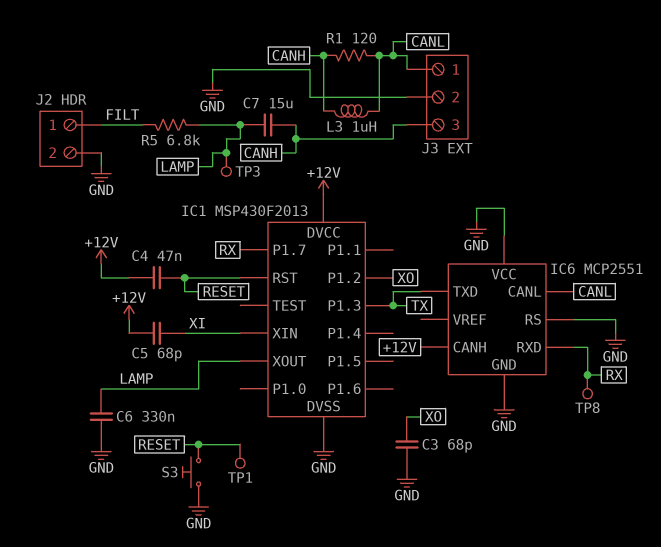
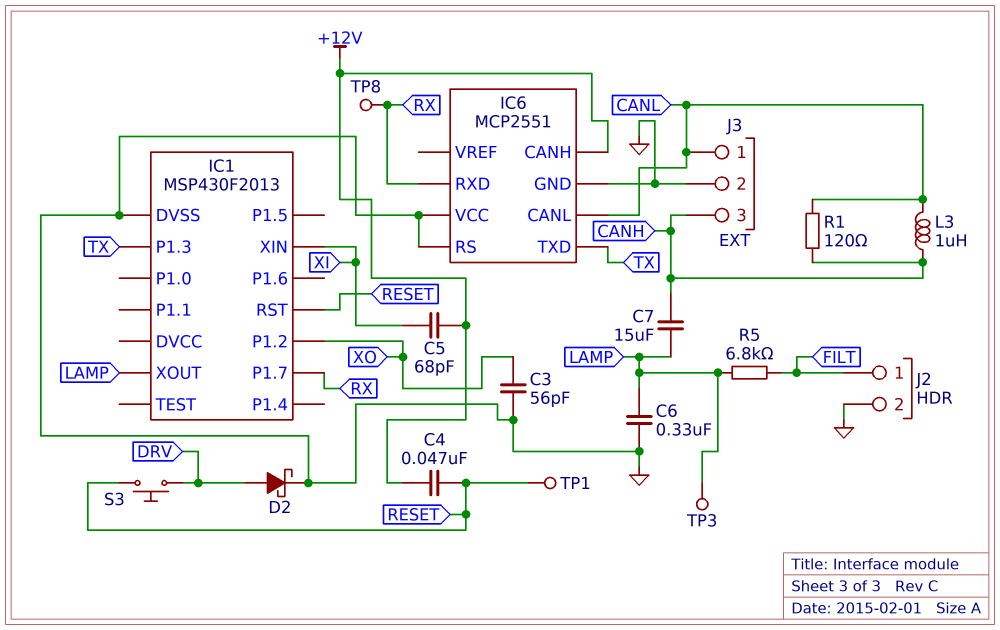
C3: 68pF (GND, XO) -> 56pF (GND, XO)
D2: none -> schottky (A DRV, K GND)
IC1 pin DVCC: +12V -> none
S3: button (GND, RESET) -> button (DRV, RESET)

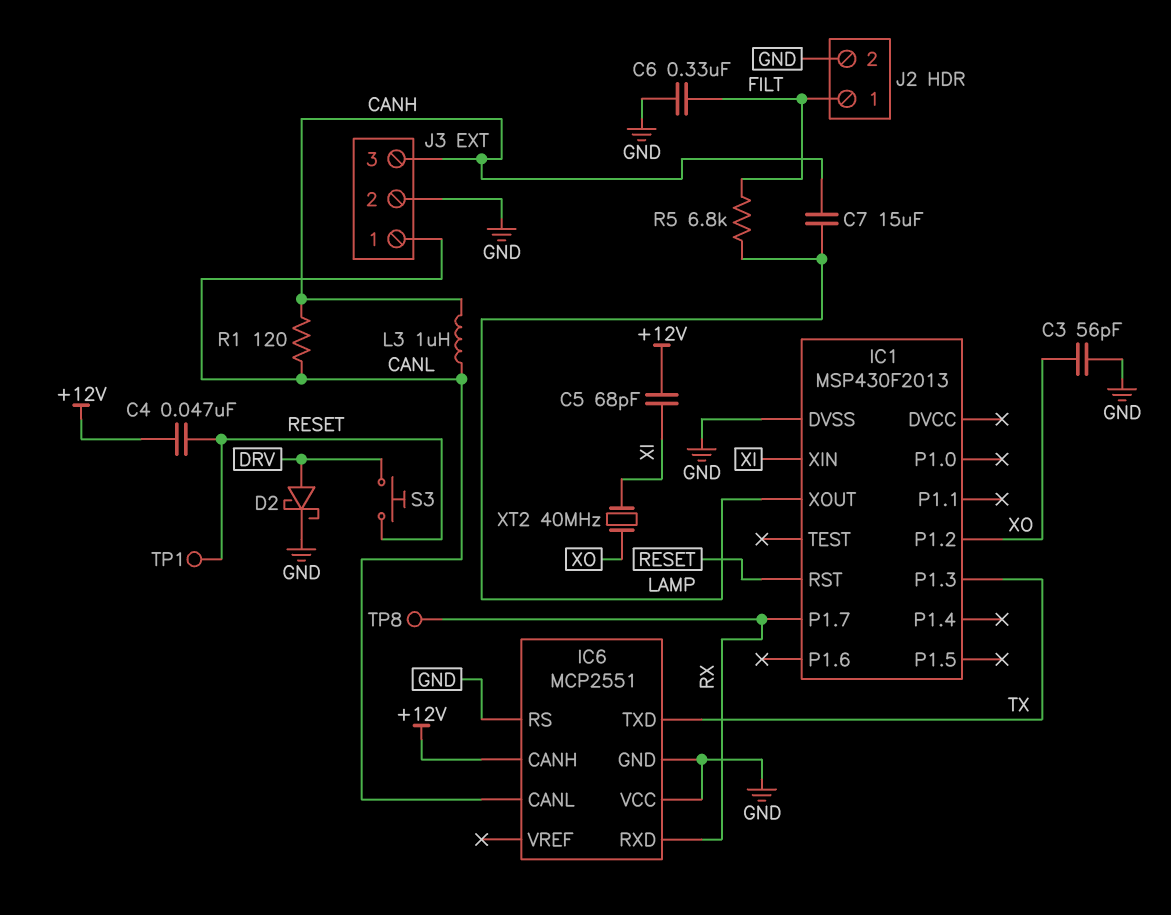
C6: 330nF (GND, LAMP) -> 330nF (FILT, GND)
TP3: test point (LAMP) -> none
XT2: none -> 40MHz (XI, XO)

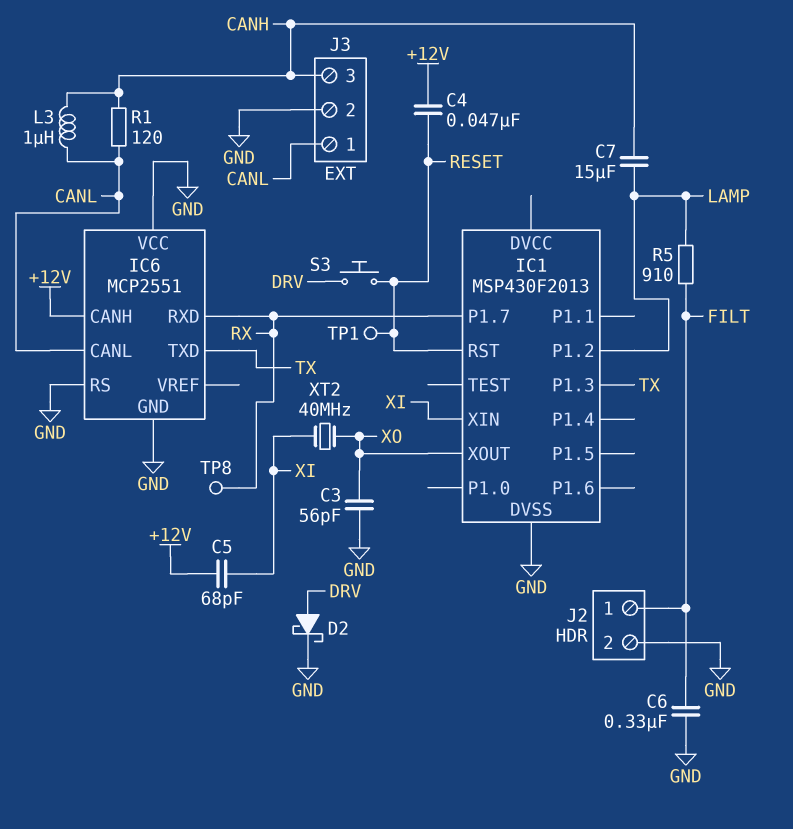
IC1 pin P1.2: XO -> LAMP
IC1 pin XOUT: LAMP -> XO
R5: 6.8k (FILT, LAMP) -> 910 (FILT, LAMP)

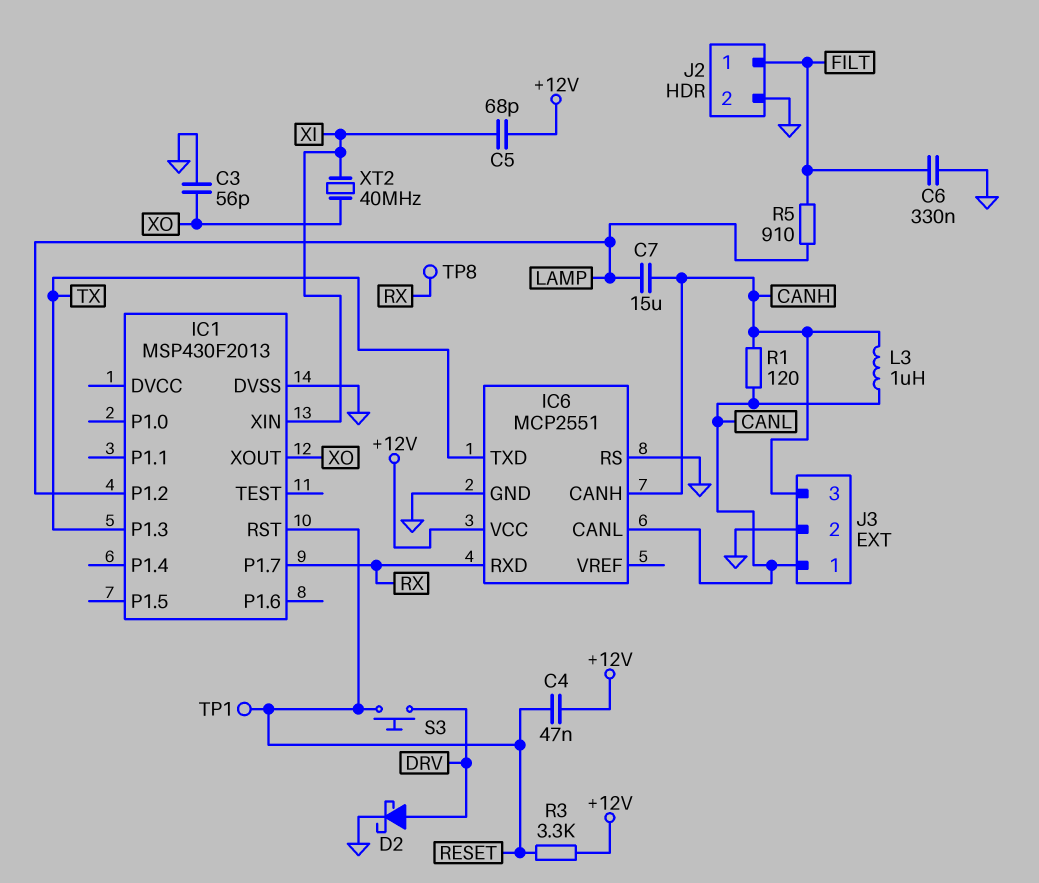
IC6 pin CANH: +12V -> CANH
IC6 pin VCC: GND -> +12V
R3: none -> 3.3k (+12V, RESET)

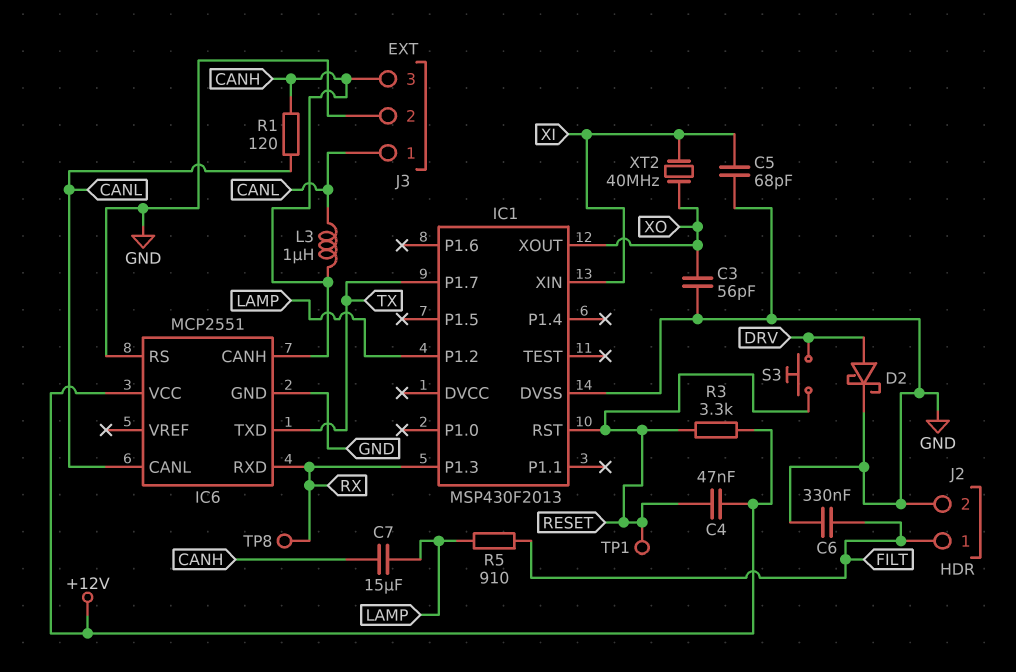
C5: 68pF (+12V, XI) -> 68pF (GND, XI)
IC1 pin P1.3: TX -> RX
IC1 pin P1.7: RX -> TX

